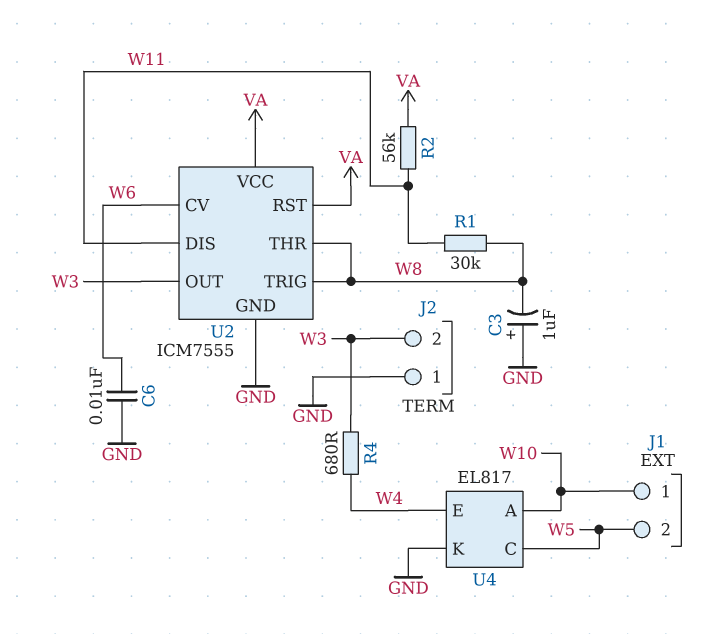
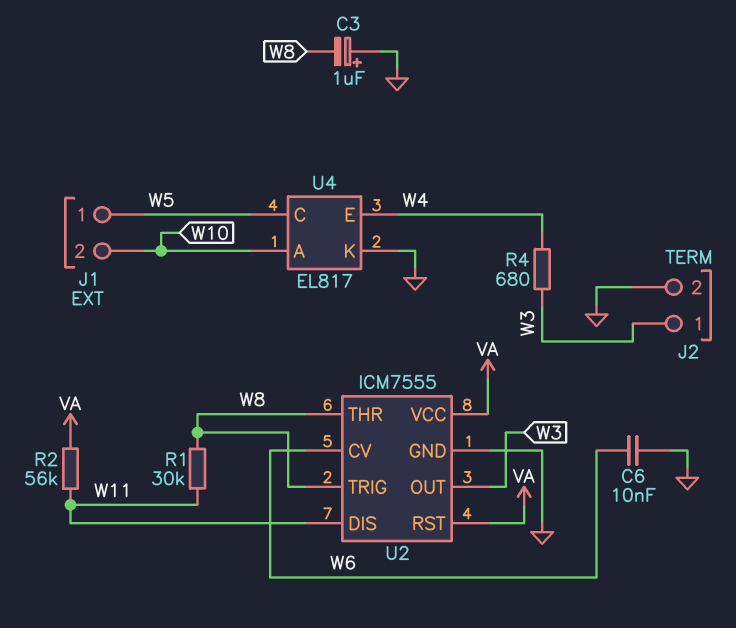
J1 pin 1: W10 -> W5
J1 pin 2: W5 -> W10
J2 pin 1: GND -> W3
J2 pin 2: W3 -> GND

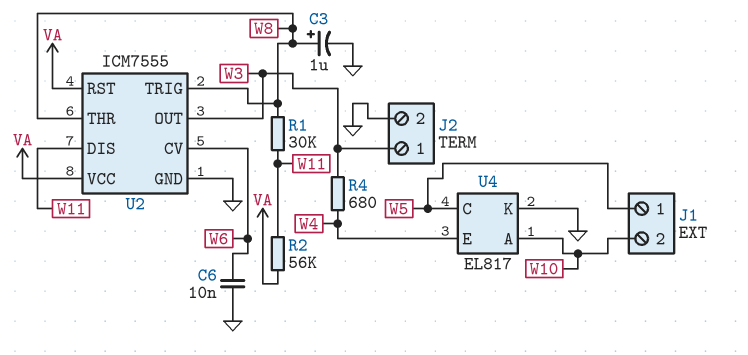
C3: 1uF (plus GND, minus W8) -> 1uF (plus W8, minus GND)

